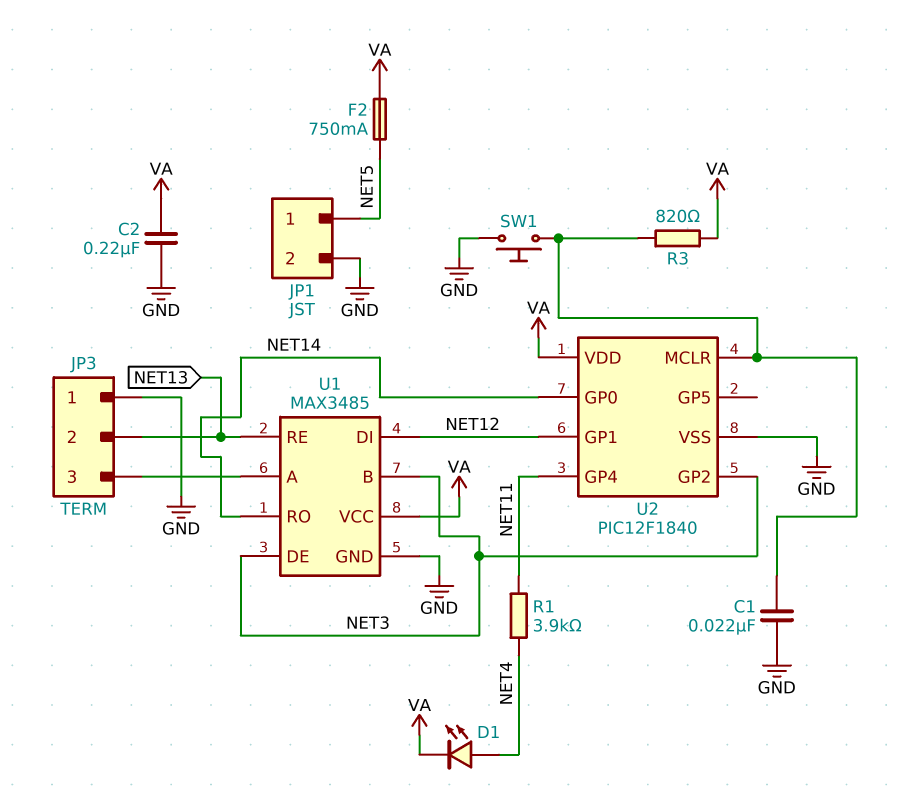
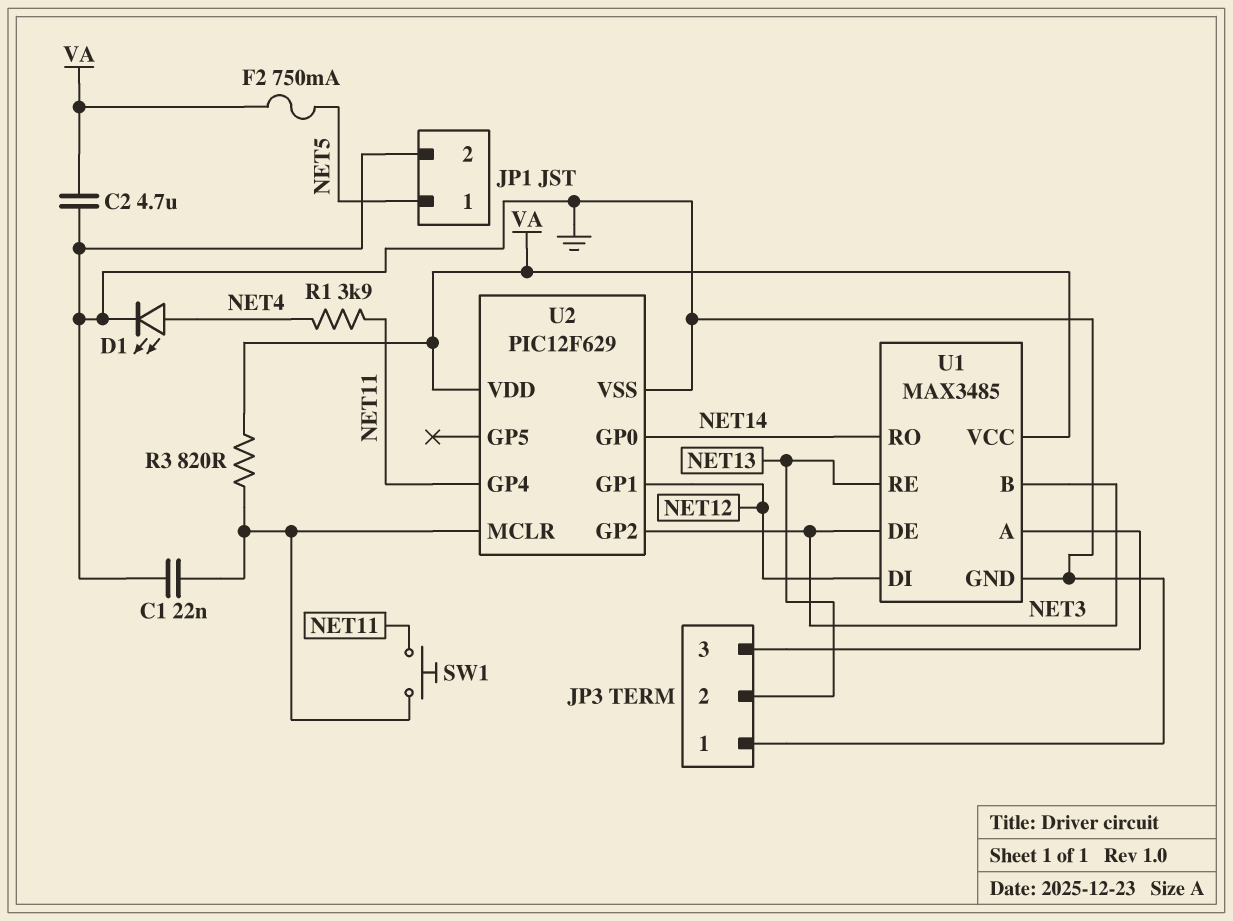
C2: 220nF (GND, VA) -> 4.7uF (GND, VA)
D1: LED (A NET4, K VA) -> LED (A NET4, K GND)
SW1: button (GND, U2/MCLR) -> button (NET11, U2/MCLR)
U2: PIC12F1840 -> PIC12F629

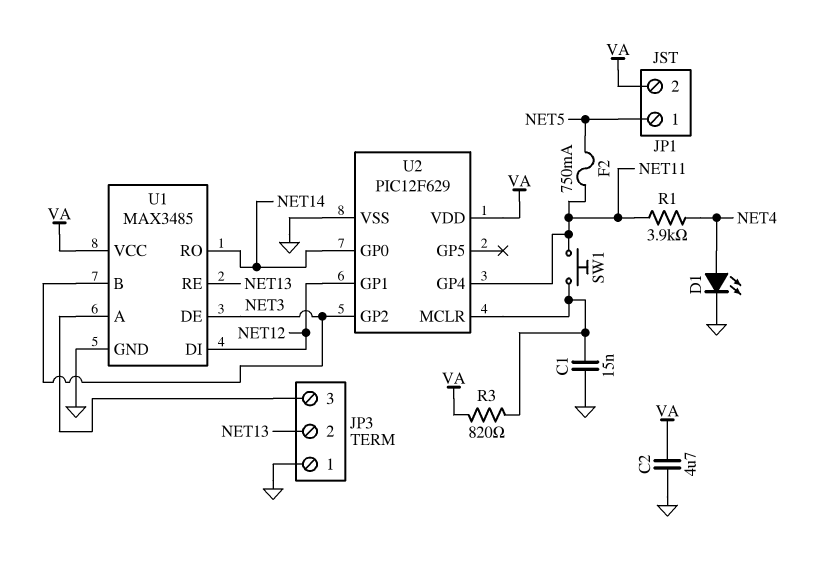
C1: 22nF (GND, U2/MCLR) -> 15nF (GND, U2/MCLR)
F2: 750mA (NET5, VA) -> 750mA (NET5, NET11)
JP1 pin 2: GND -> VA

